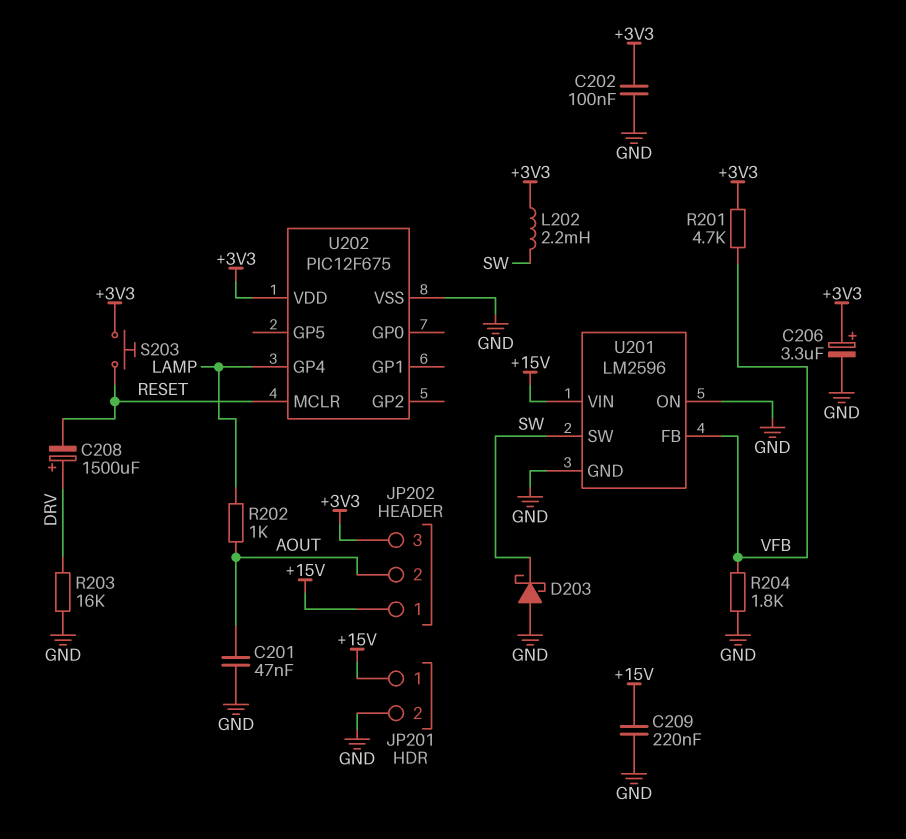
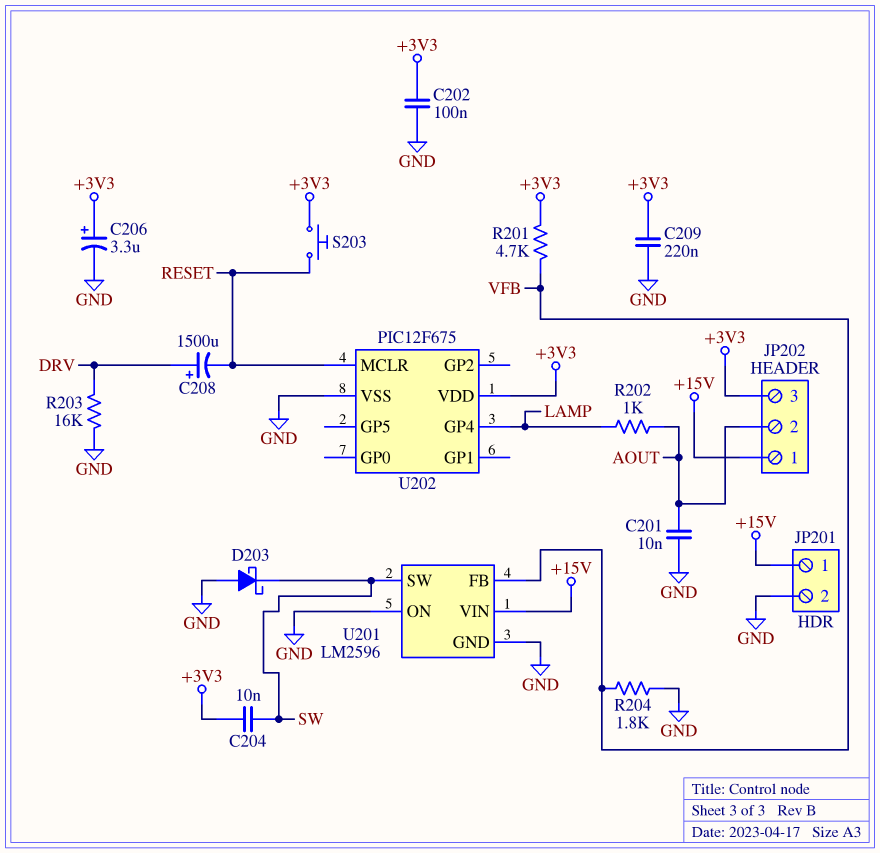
C201: 47nF (AOUT, GND) -> 10nF (AOUT, GND)
C204: none -> 10nF (+3V3, SW)
C209: 220nF (+15V, GND) -> 220nF (+3V3, GND)
L202: 2.2mH (+3V3, SW) -> none

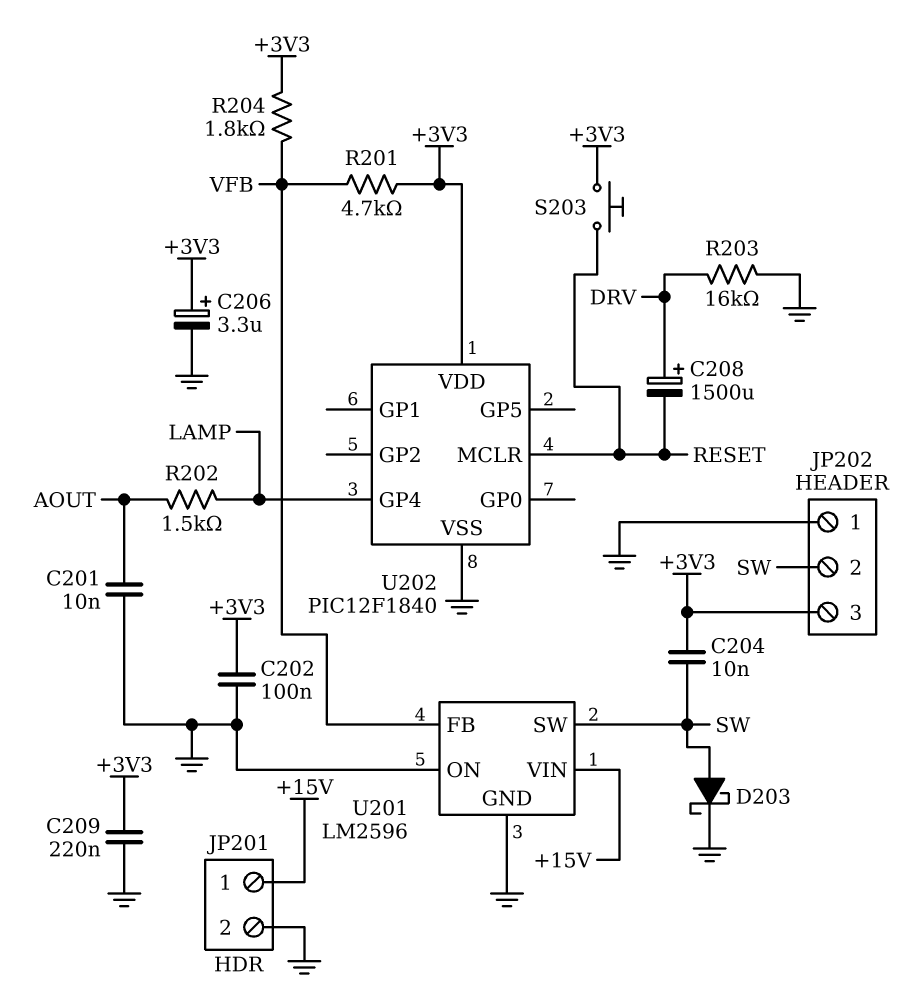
D203: schottky (A GND, K SW) -> schottky (A SW, K GND)
JP202 pin 1: +15V -> GND
JP202 pin 2: AOUT -> SW
R202: 1k (AOUT, LAMP) -> 1.5k (AOUT, LAMP)
R204: 1.8k (GND, VFB) -> 1.8k (+3V3, VFB)
U202: PIC12F675 -> PIC12F1840

